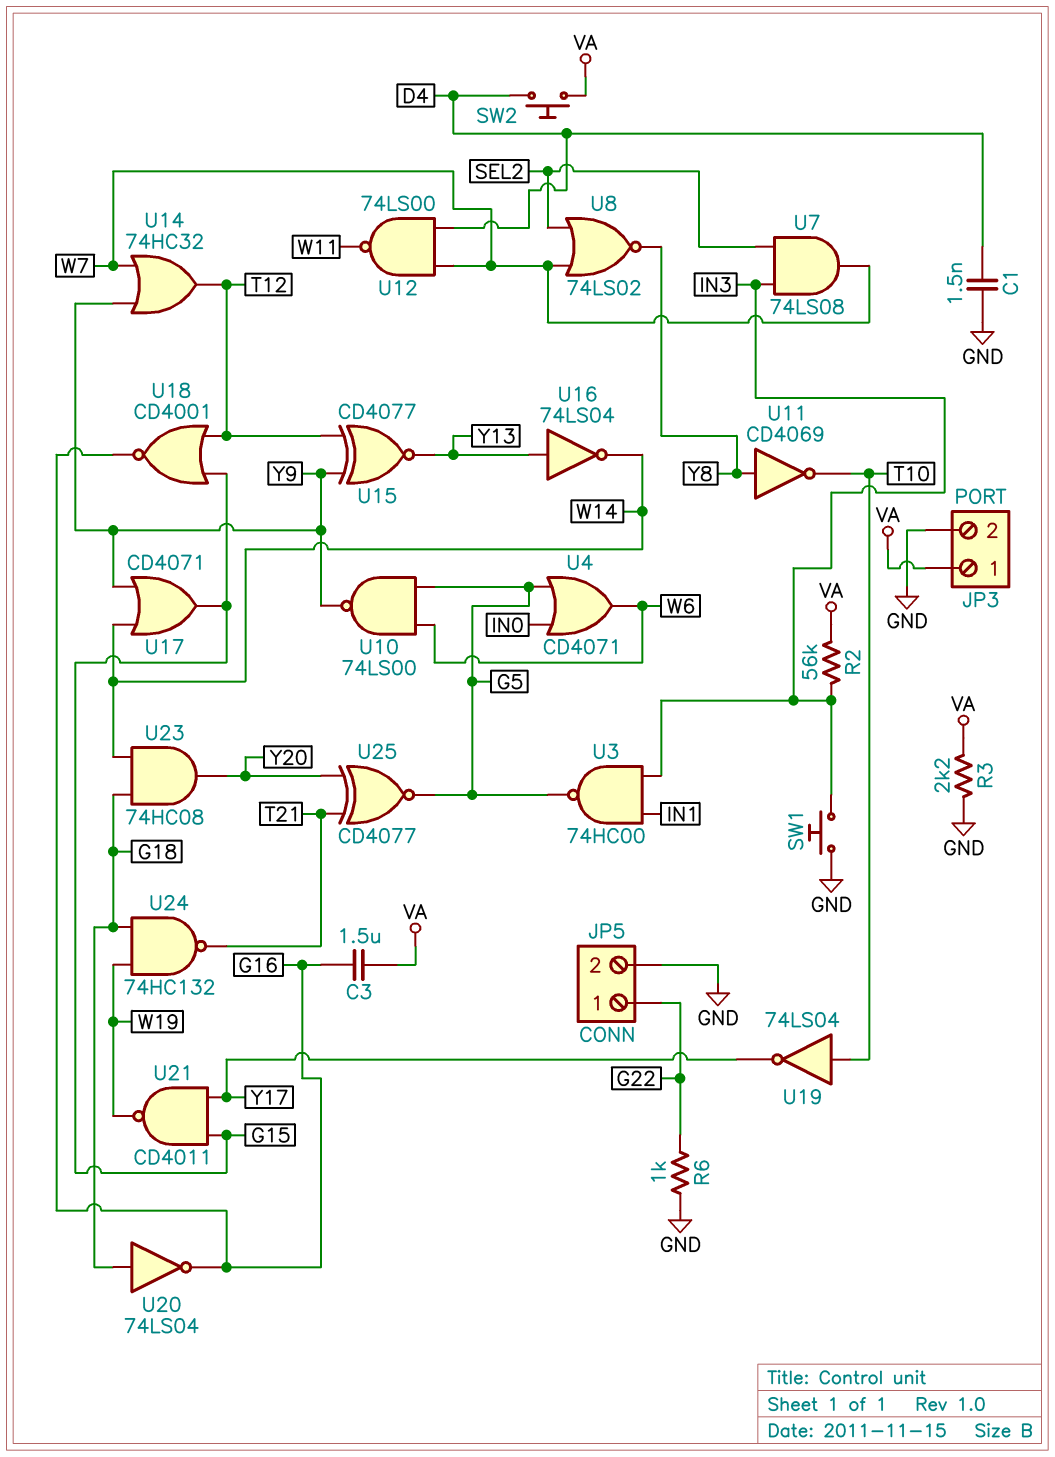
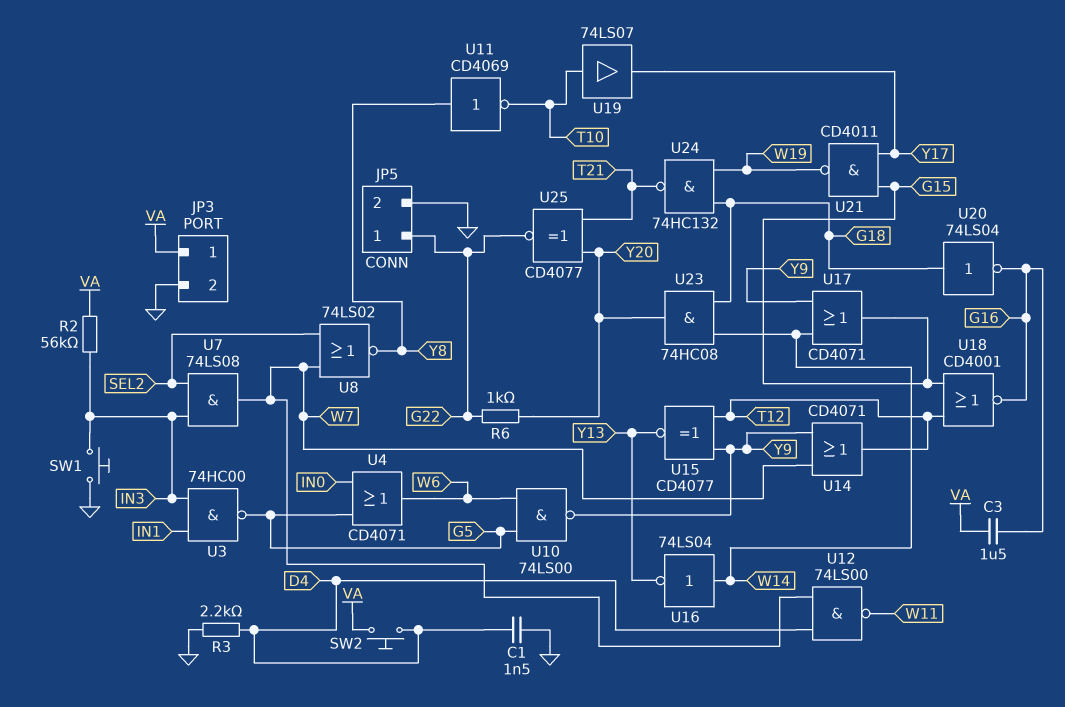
R3: 2.2k (GND, VA) -> 2.2k (D4, GND)
R6: 1k (G22, GND) -> 1k (G22, Y20)
U14: OR 74HC32 (in W7, in Y9, out T12) -> OR CD4071 (in W7, in Y9, out T12)
U16: NOT 74LS04 (in Y13, out W14) -> NOT 74LS04 (in W14, out Y13)
U19: NOT 74LS04 (in T10, out Y17) -> buffer 74LS07 (in T10, out Y17)
U25: XNOR CD4077 (in T21, in Y20, out G5) -> XNOR CD4077 (in T21, in Y20, out G22)

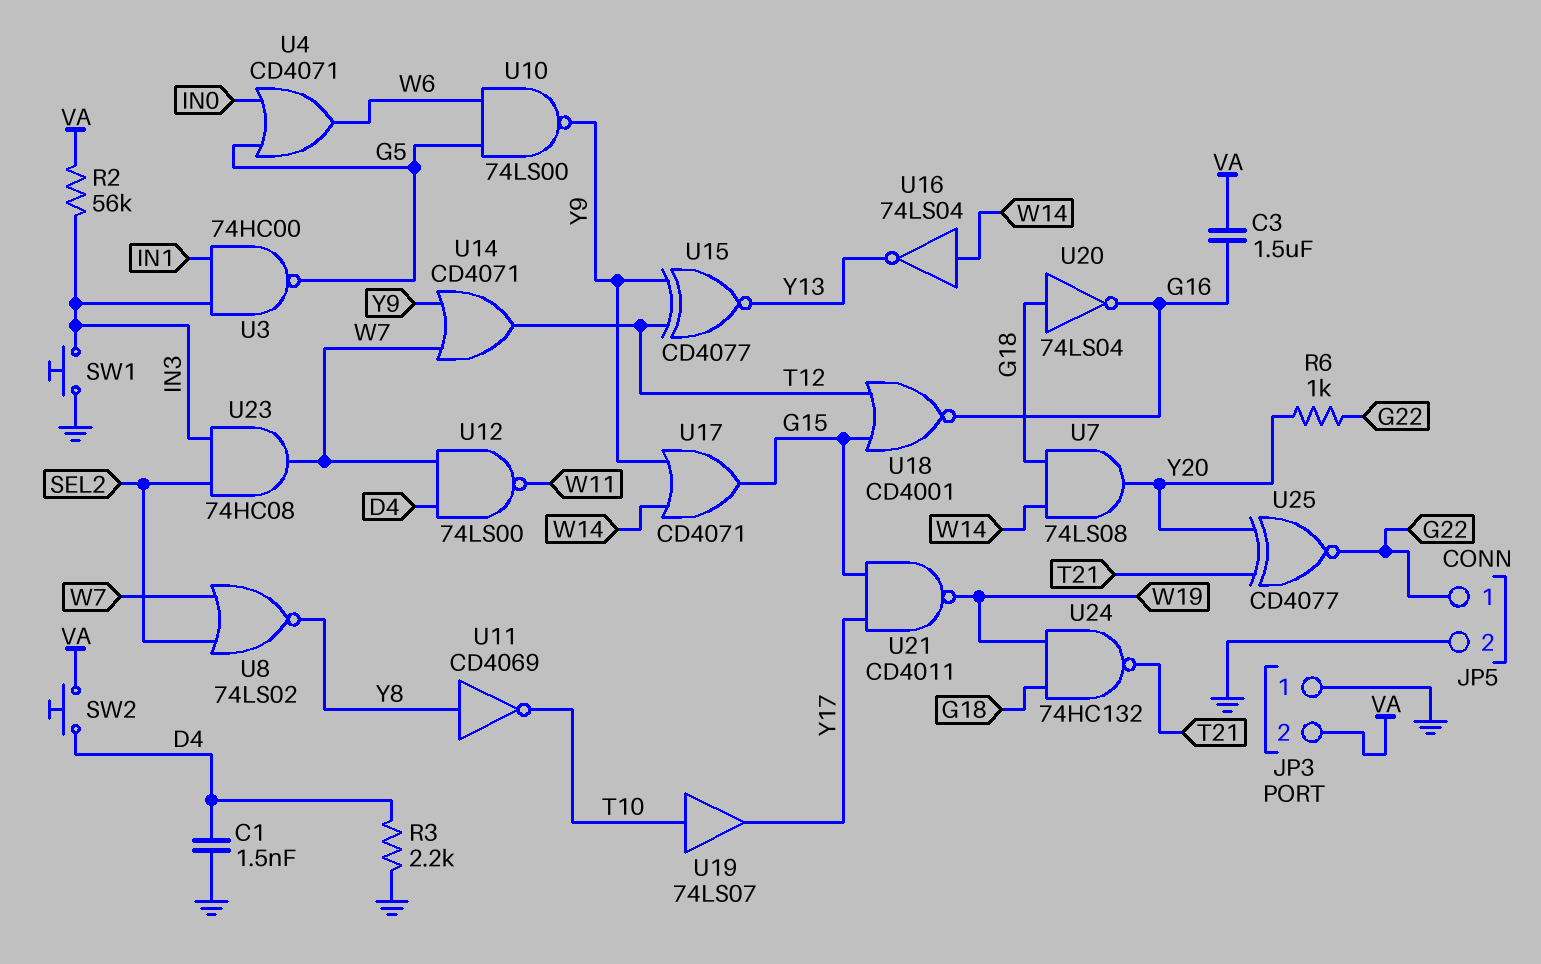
JP3 pin 1: VA -> GND
JP3 pin 2: GND -> VA
U7: AND 74LS08 (in IN3, in SEL2, out W7) -> AND 74LS08 (in G18, in W14, out Y20)
U23: AND 74HC08 (in G18, in W14, out Y20) -> AND 74HC08 (in IN3, in SEL2, out W7)

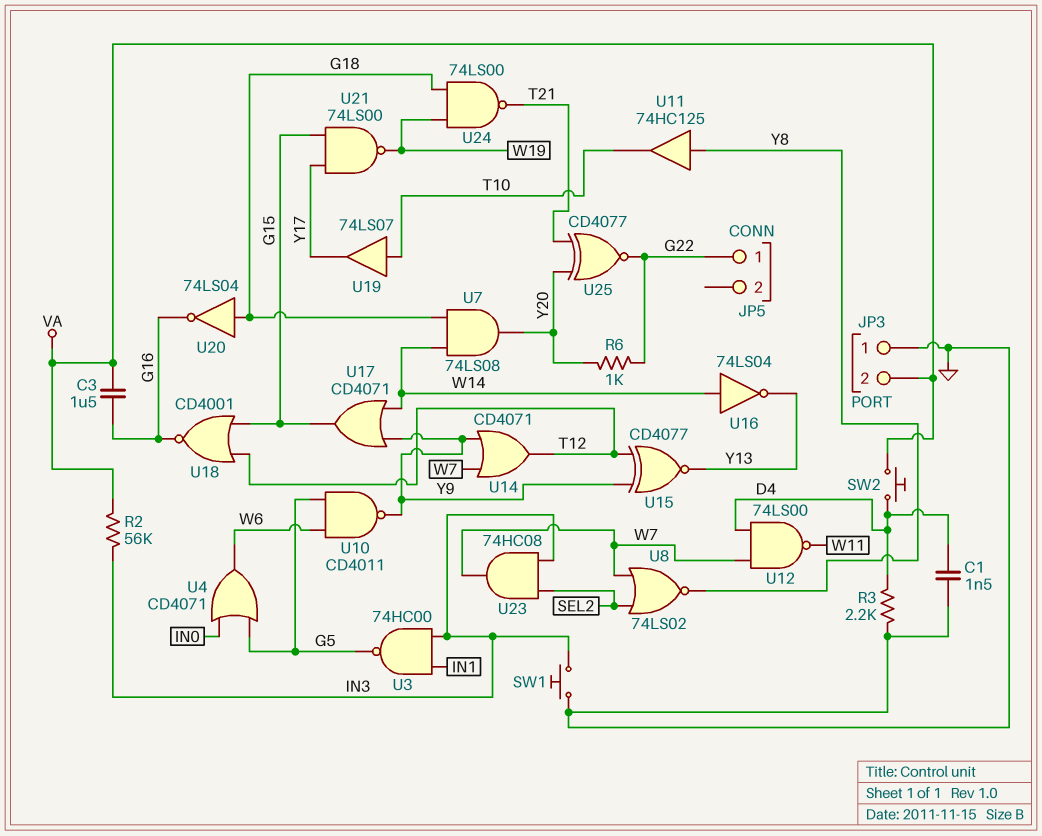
JP5 pin 2: GND -> none
U10: NAND 74LS00 (in G5, in W6, out Y9) -> NAND CD4011 (in G5, in W6, out Y9)
U11: NOT CD4069 (in Y8, out T10) -> buffer 74HC125 (in Y8, out T10)
U21: NAND CD4011 (in G15, in Y17, out W19) -> NAND 74LS00 (in G15, in Y17, out W19)
U24: NAND 74HC132 (in G18, in W19, out T21) -> NAND 74LS00 (in G18, in W19, out T21)

